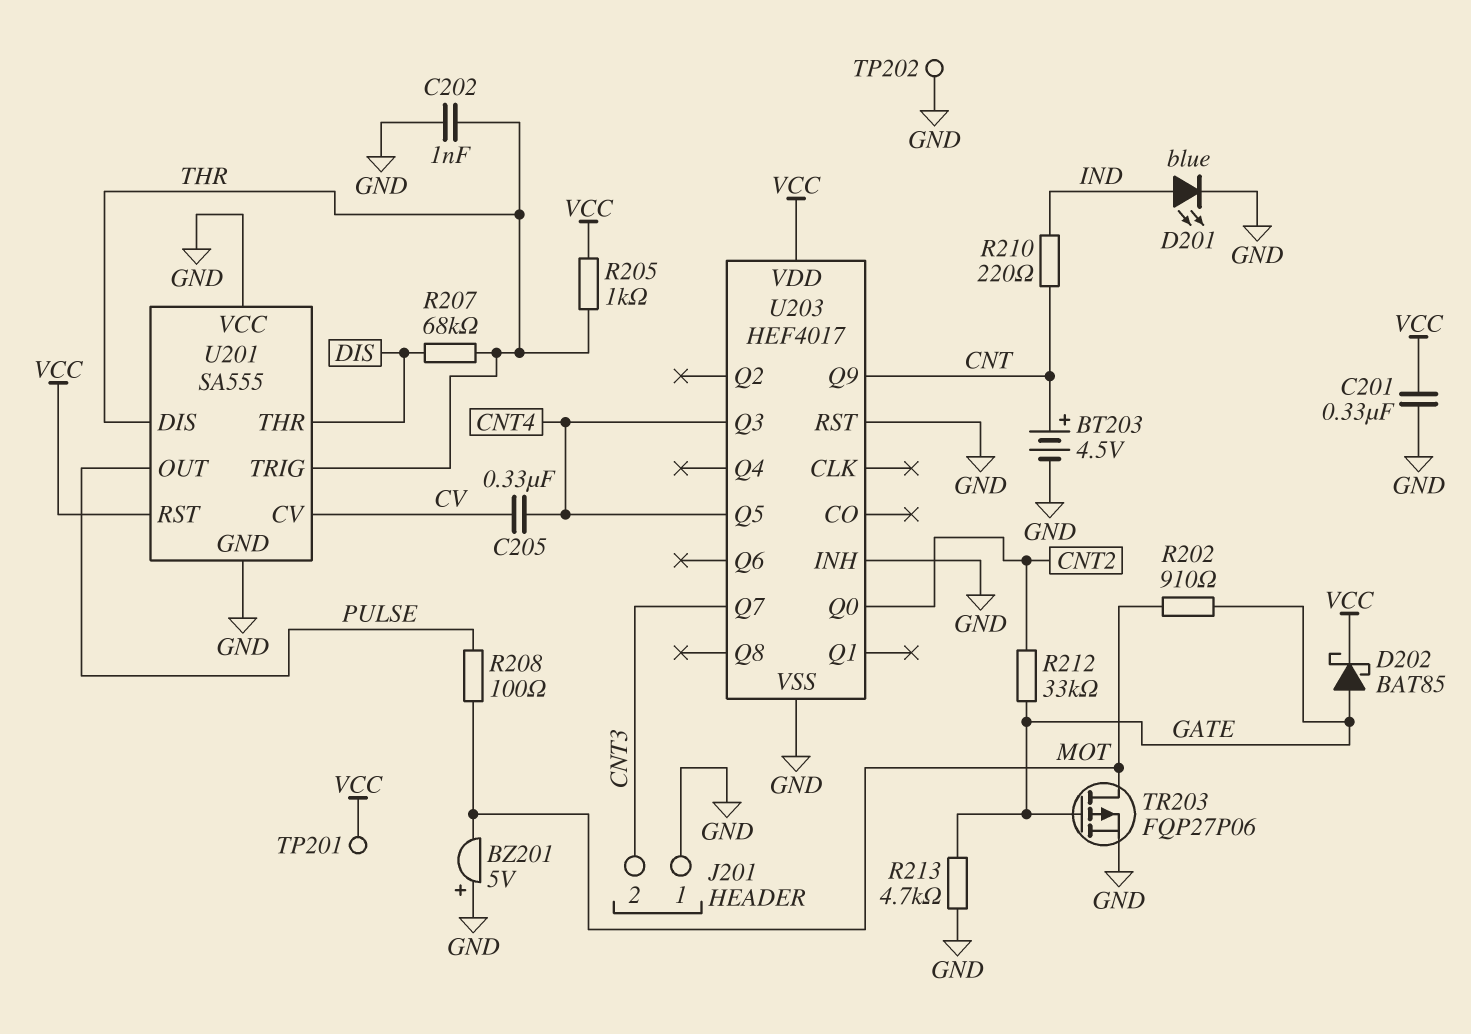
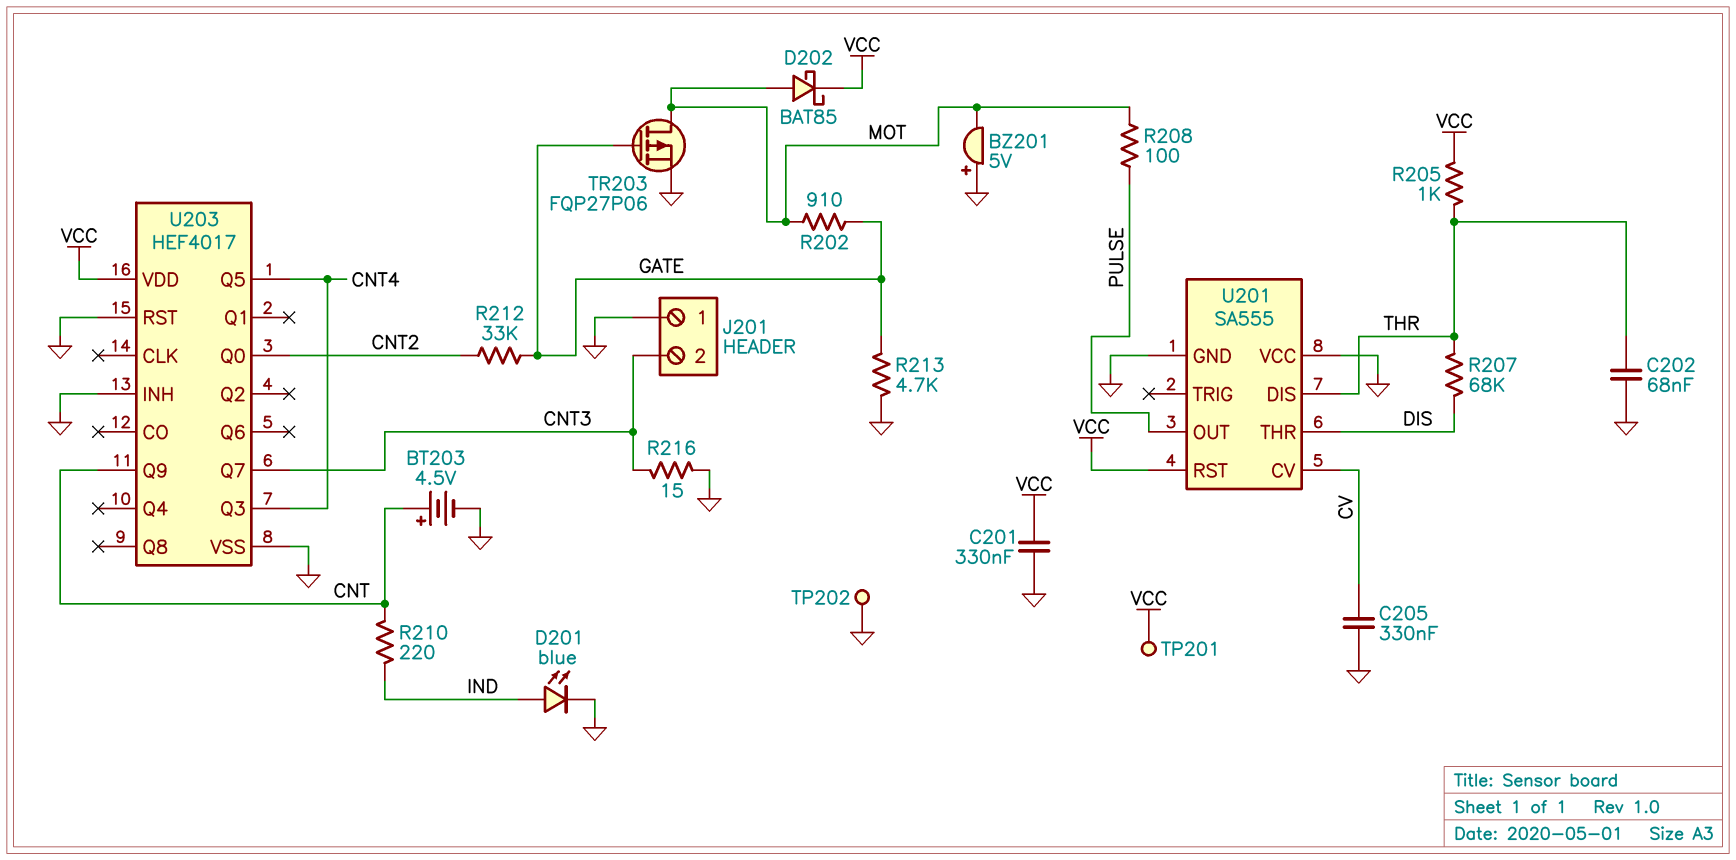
C202: 1nF (GND, THR) -> 68nF (GND, THR)
C205: 330nF (CNT4, CV) -> 330nF (CV, GND)
D202: schottky BAT85 (A GATE, K VCC) -> schottky BAT85 (A MOT, K VCC)
R216: none -> 15 (CNT3, GND)
U201 pin TRIG: THR -> none

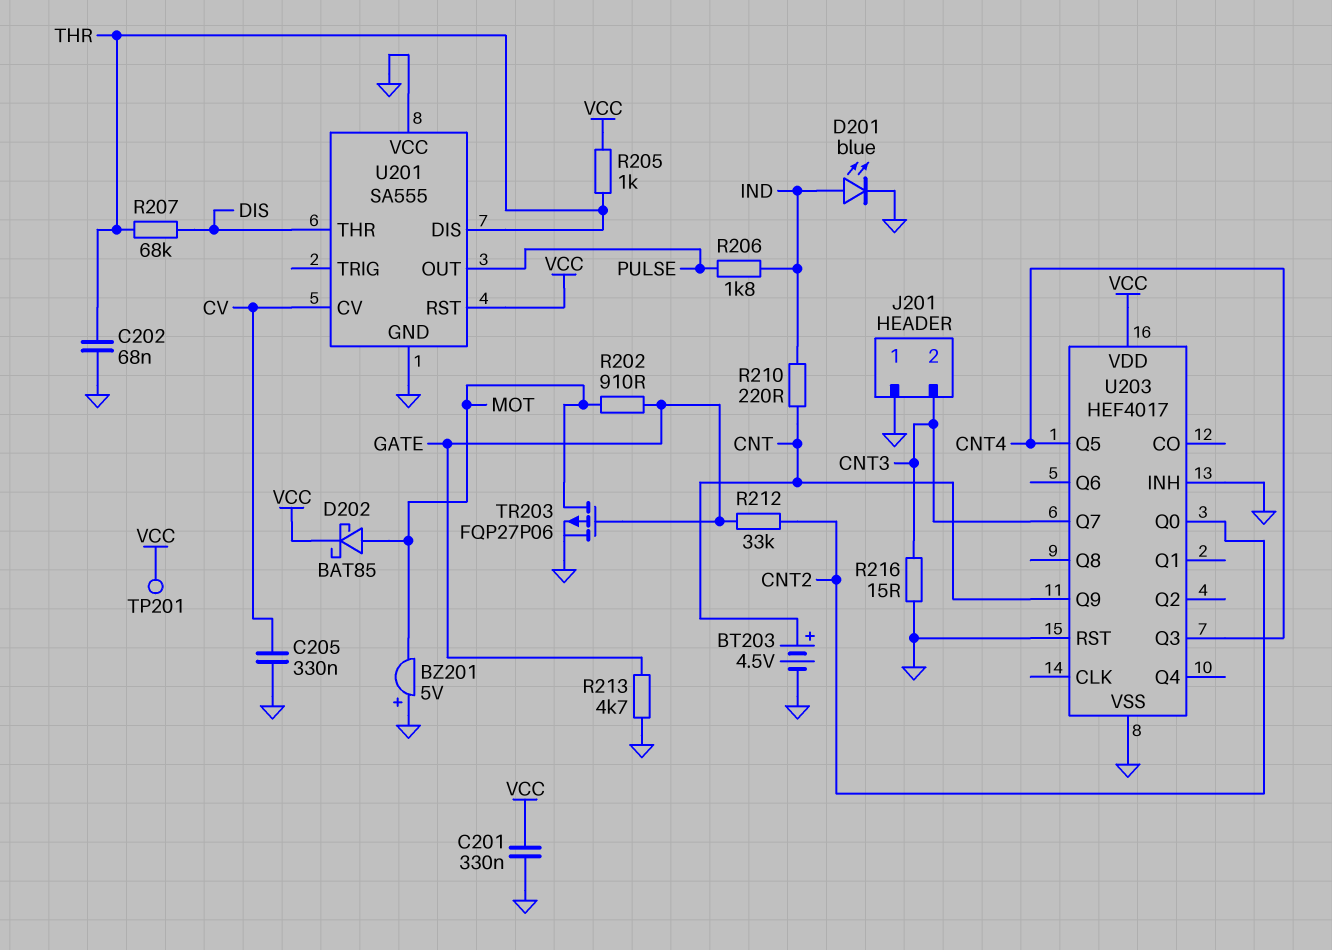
R206: none -> 1.8k (IND, PULSE)
R208: 100 (MOT, PULSE) -> none
TP202: test point (GND) -> none

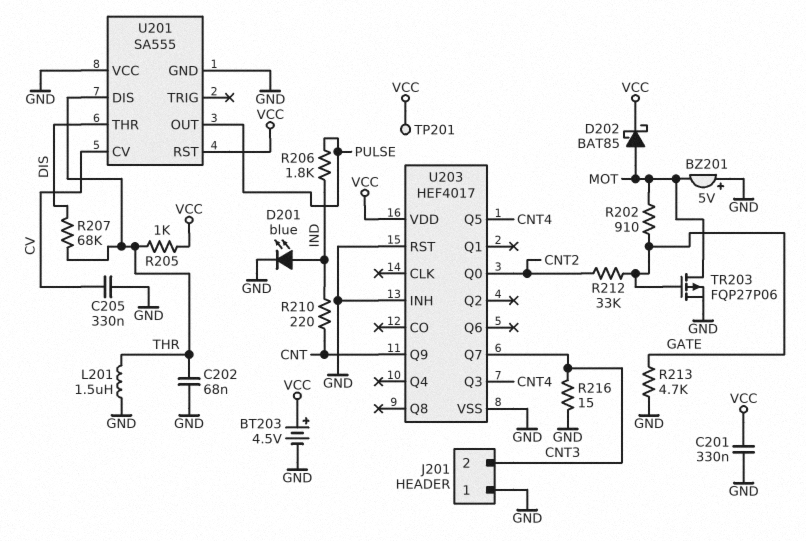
BT203: 4.5V (plus CNT, minus GND) -> 4.5V (plus VCC, minus GND)
L201: none -> 1.5uH (GND, THR)

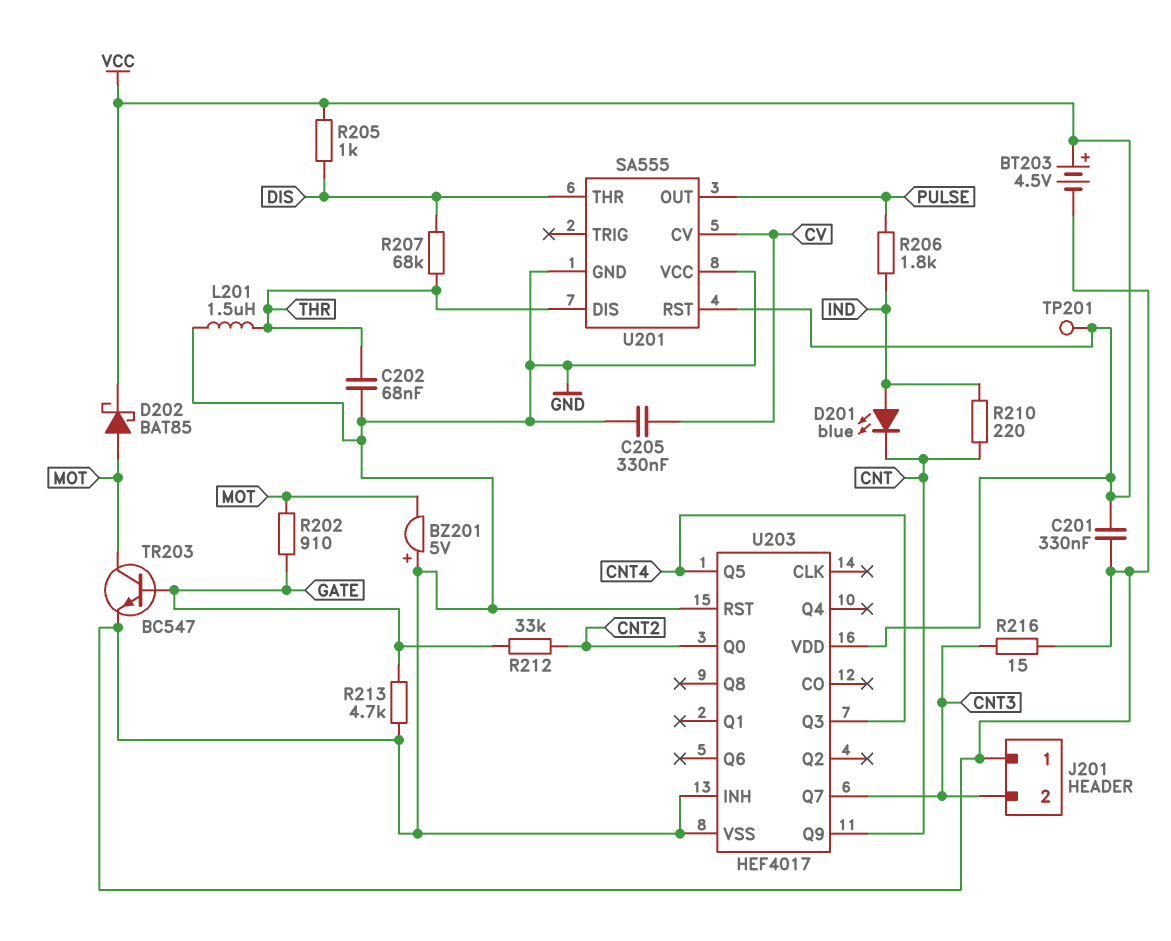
D201: LED blue (A IND, K GND) -> LED blue (A IND, K CNT)
R205: 1k (THR, VCC) -> 1k (DIS, VCC)
TR203: PMOS FQP27P06 (G GATE, D MOT, S GND) -> NPN BC547 (B GATE, C MOT, E GND)

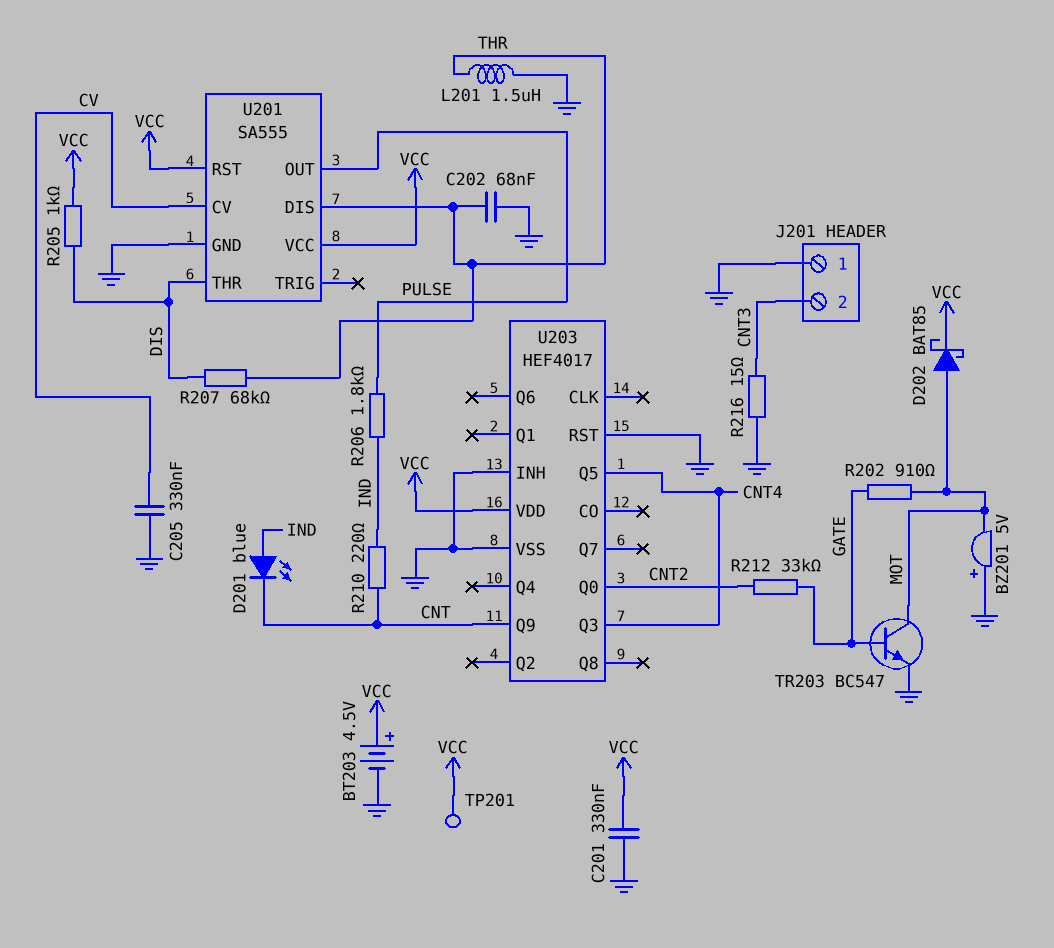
R213: 4.7k (GATE, GND) -> none
U201 pin VCC: GND -> VCC
U203 pin Q7: CNT3 -> none

